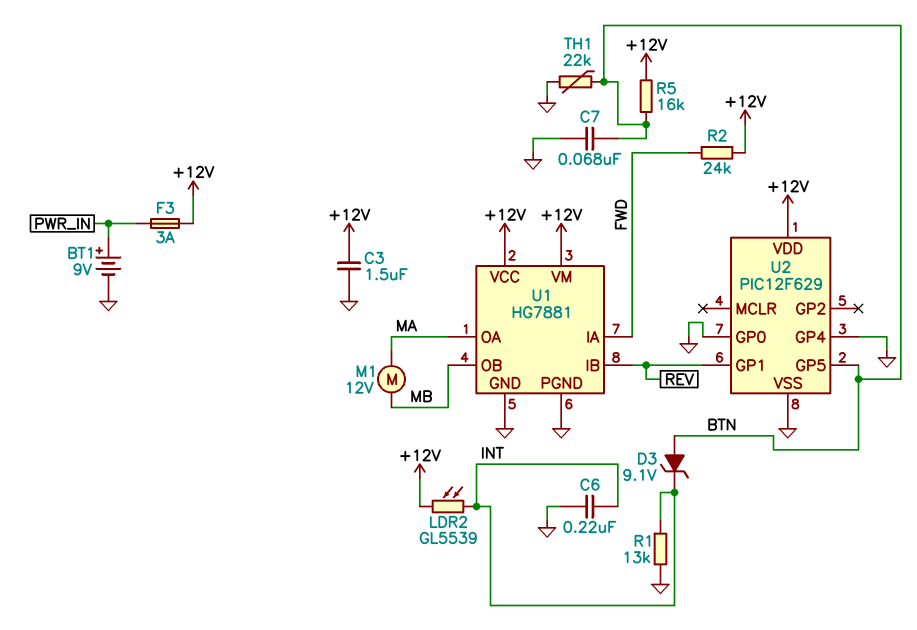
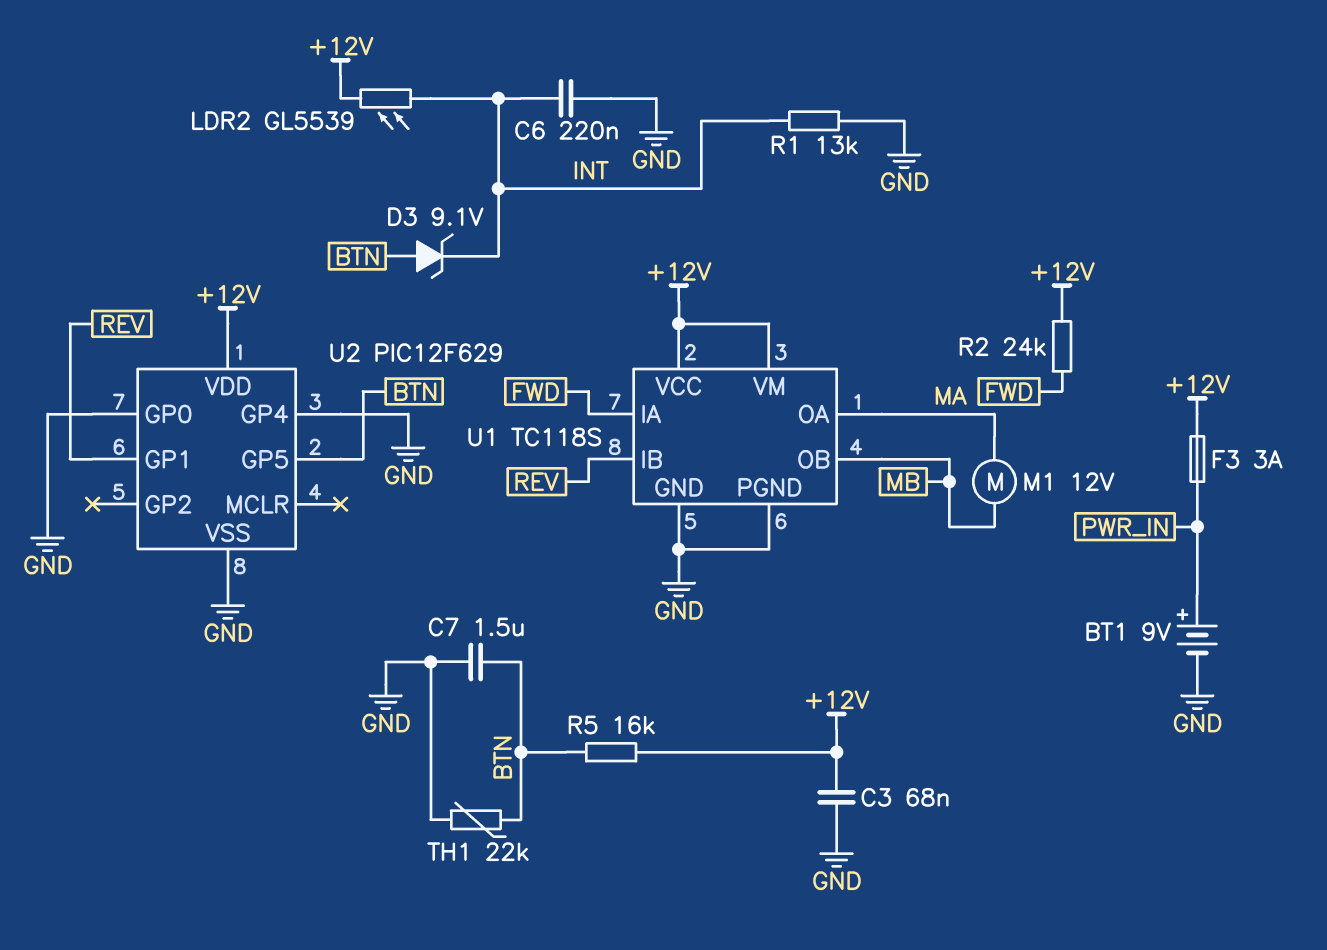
C3: 1.5uF (+12V, GND) -> 68nF (+12V, GND)
C7: 68nF (BTN, GND) -> 1.5uF (BTN, GND)
U1: HG7881 -> TC118S

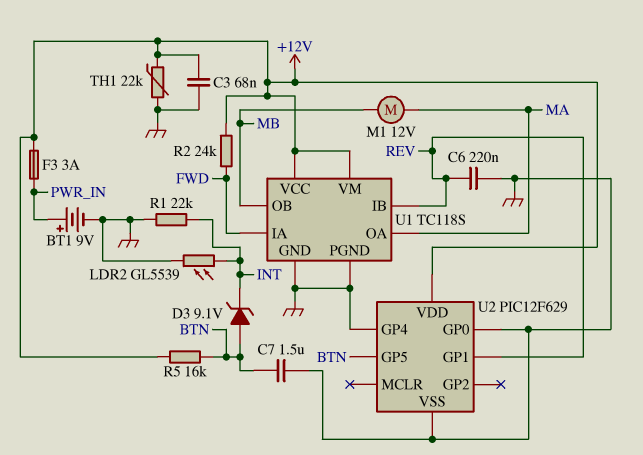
C6: 220nF (GND, INT) -> 220nF (GND, REV)
LDR2: GL5539 (+12V, INT) -> GL5539 (GND, INT)
R1: 13k (GND, INT) -> 22k (GND, INT)
TH1: 22k (BTN, GND) -> 22k (+12V, GND)

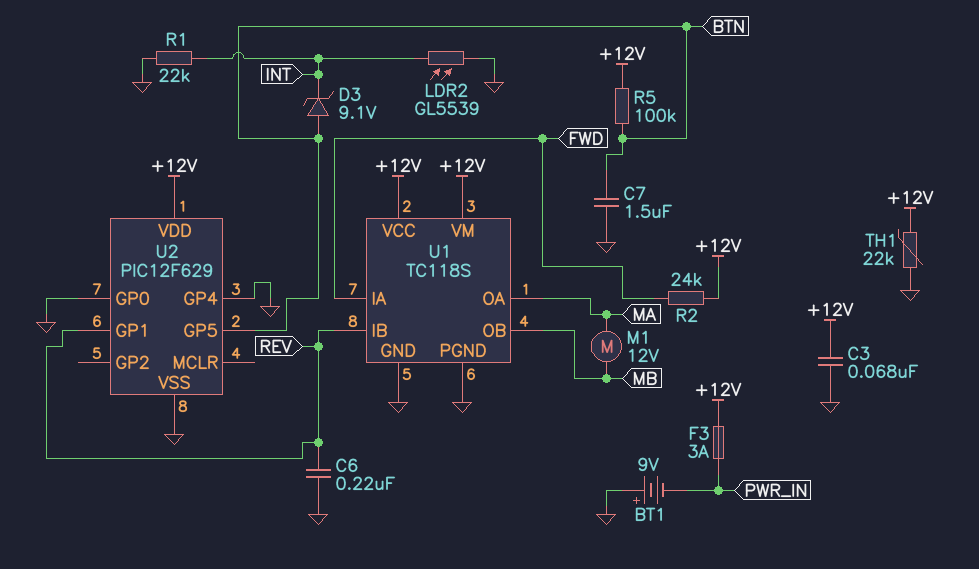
BT1: 9V (plus PWR_IN, minus GND) -> 9V (plus GND, minus PWR_IN)
R5: 16k (+12V, BTN) -> 100k (+12V, BTN)

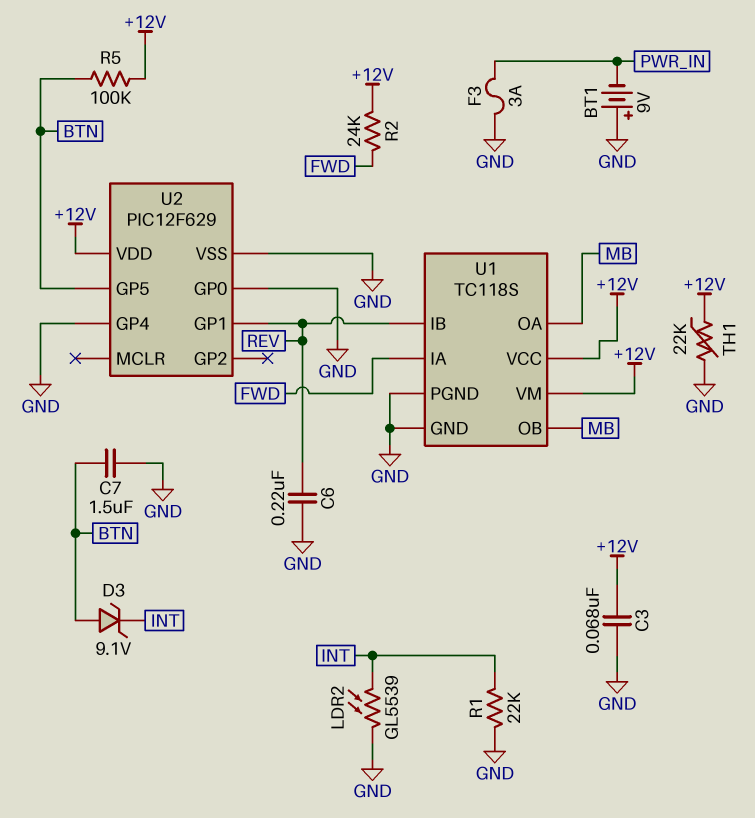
F3: 3A (+12V, PWR_IN) -> 3A (GND, PWR_IN)
M1: motor 12V (MA, MB) -> none
U1 pin OA: MA -> MB

